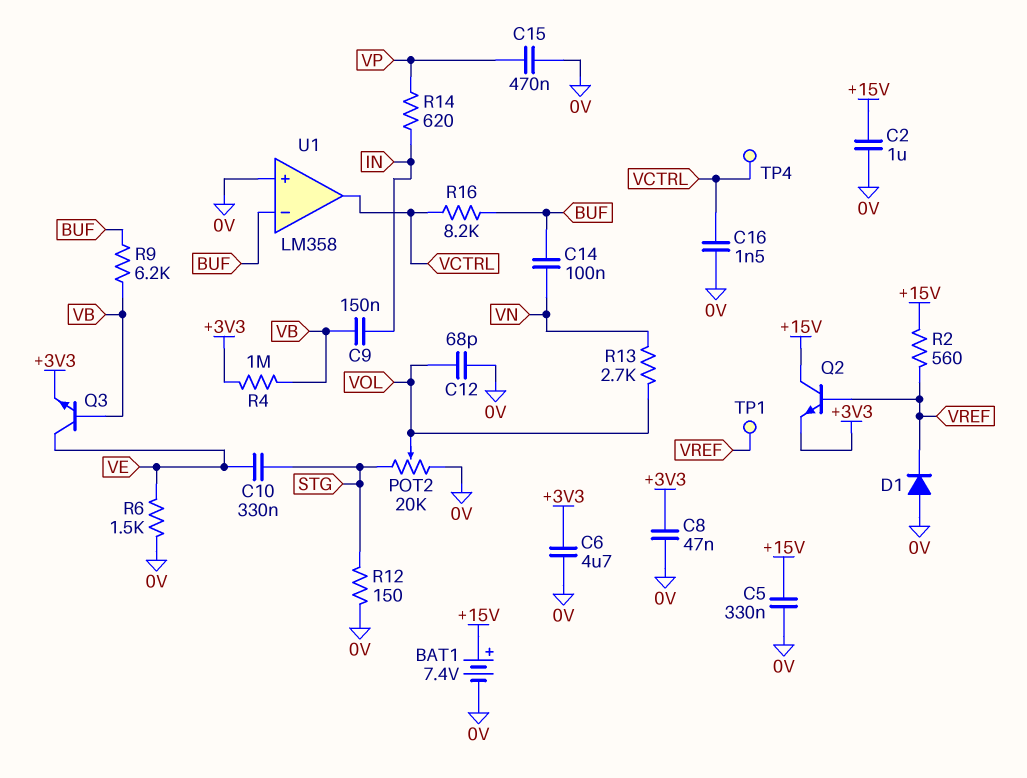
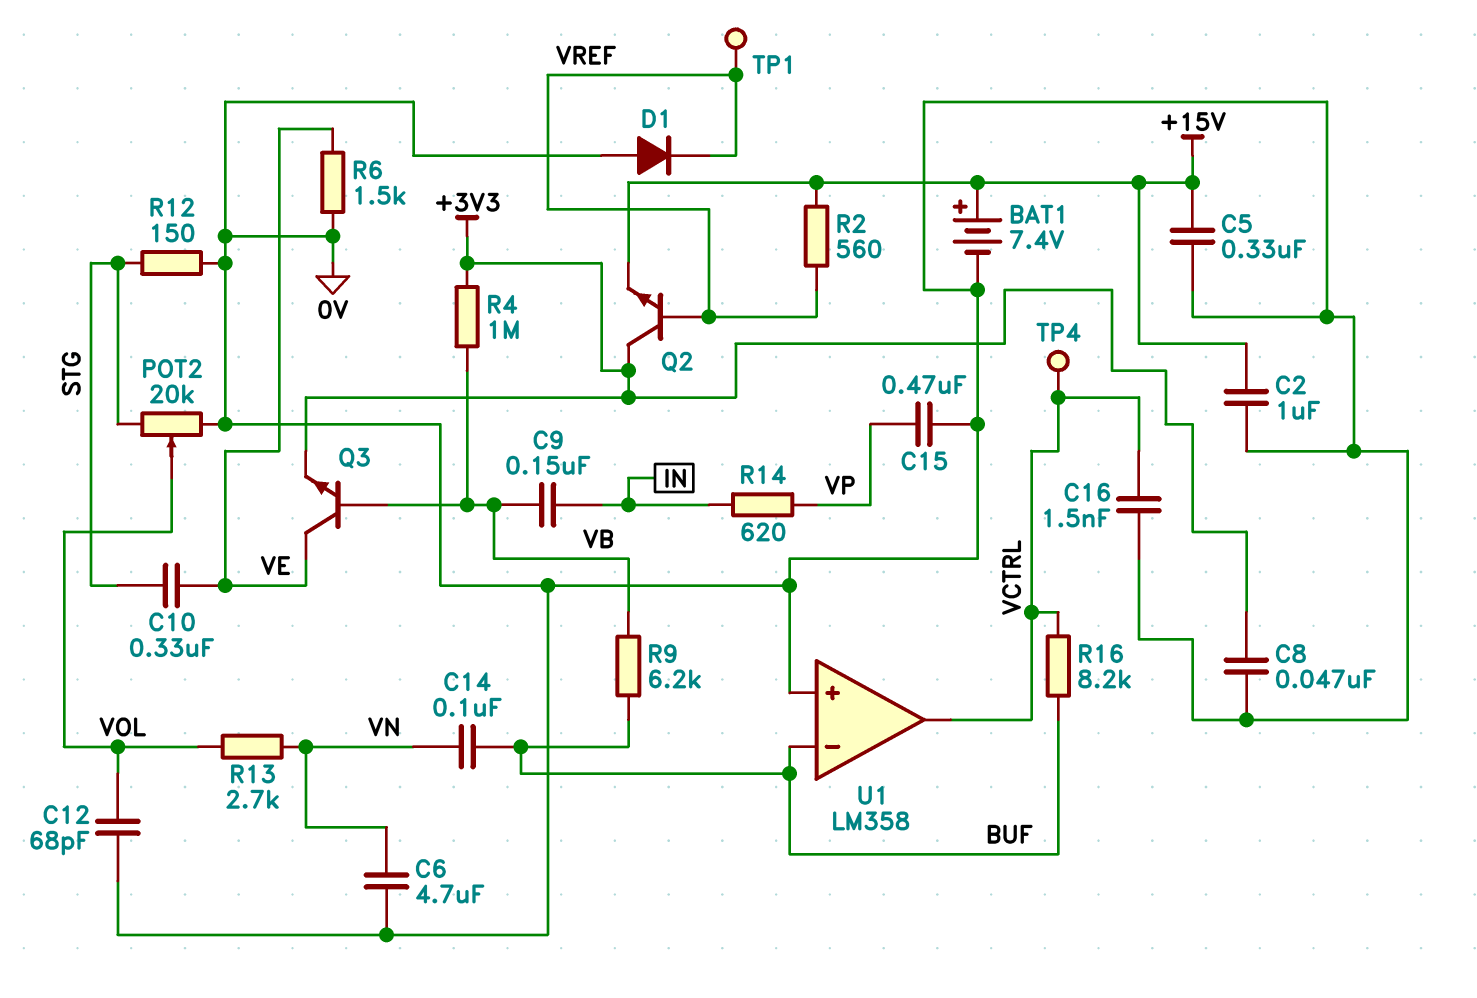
C6: 4.7uF (+3V3, 0V) -> 4.7uF (0V, VN)
Q2: NPN (B VREF, C +15V, E +3V3) -> NPN (B VREF, C +3V3, E +15V)

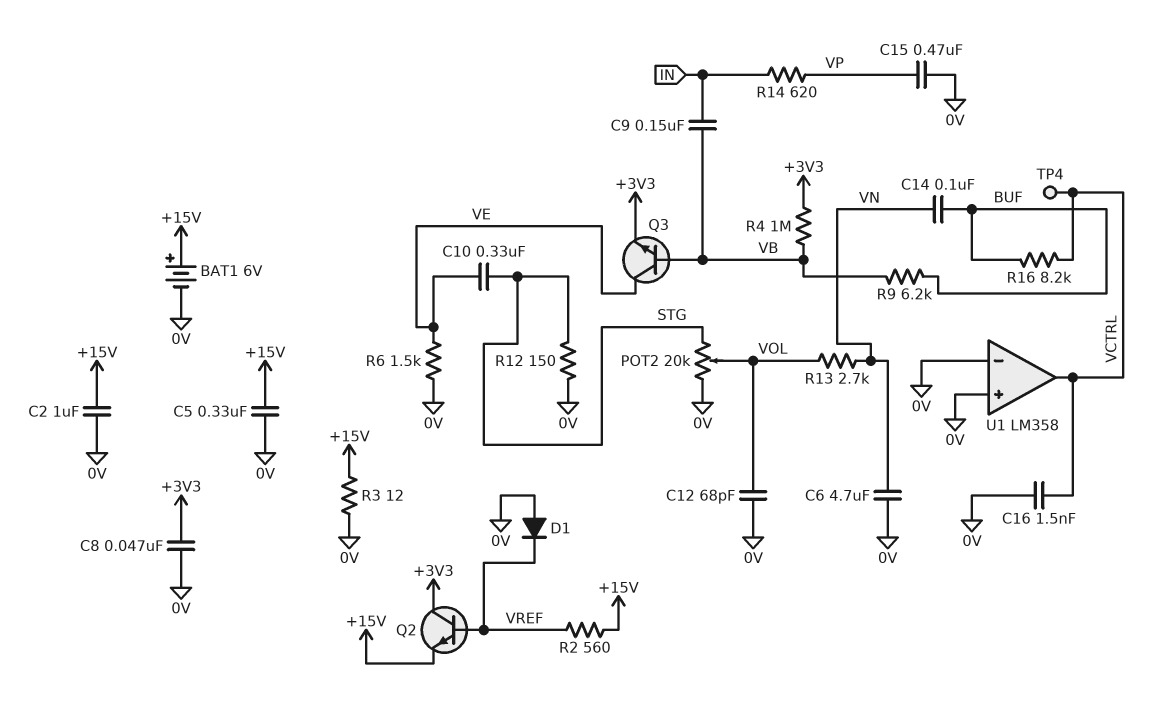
BAT1: 7.4V (plus +15V, minus 0V) -> 6V (plus +15V, minus 0V)
R3: none -> 12 (+15V, 0V)
TP1: test point (VREF) -> none
U1 pin in-: BUF -> 0V

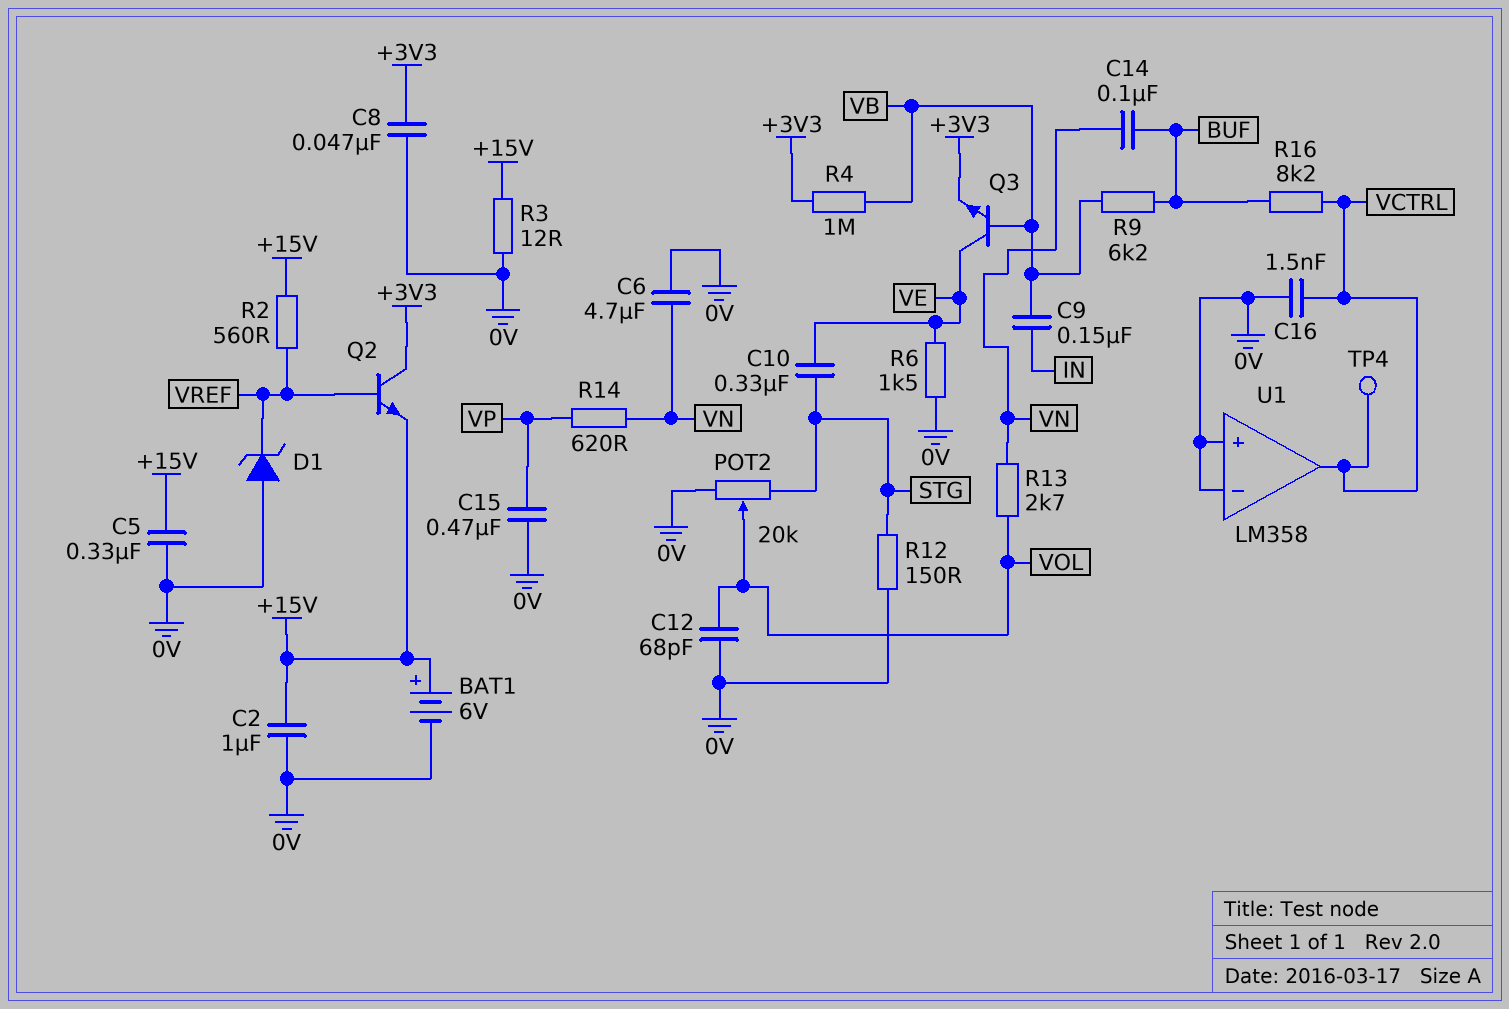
D1: diode (A 0V, K VREF) -> zener (A 0V, K VREF)
R14: 620 (IN, VP) -> 620 (VN, VP)

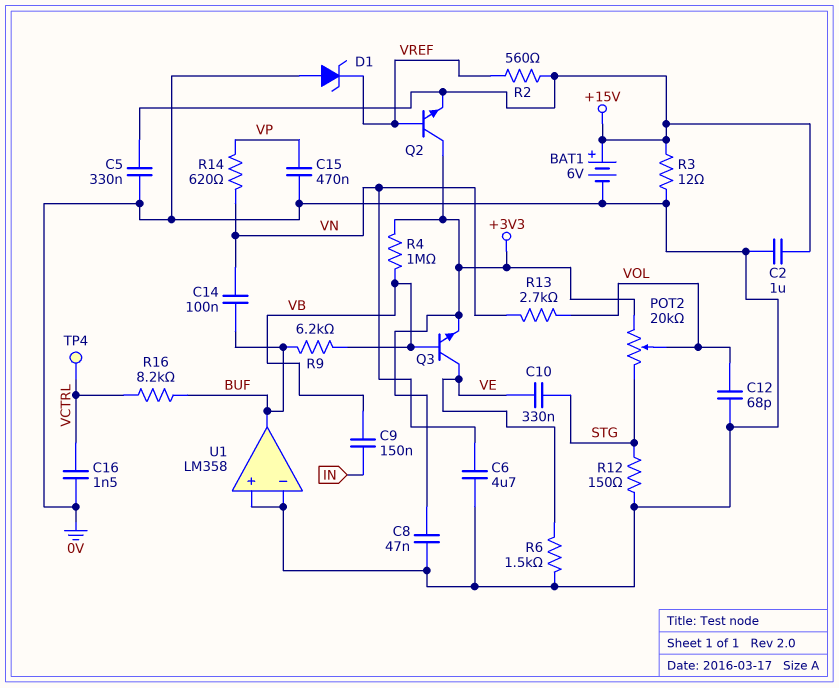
POT2: 20k (0V, STG, wiper VOL) -> 20k (+3V3, STG, wiper VOL)
U1 pin out: VCTRL -> BUF

